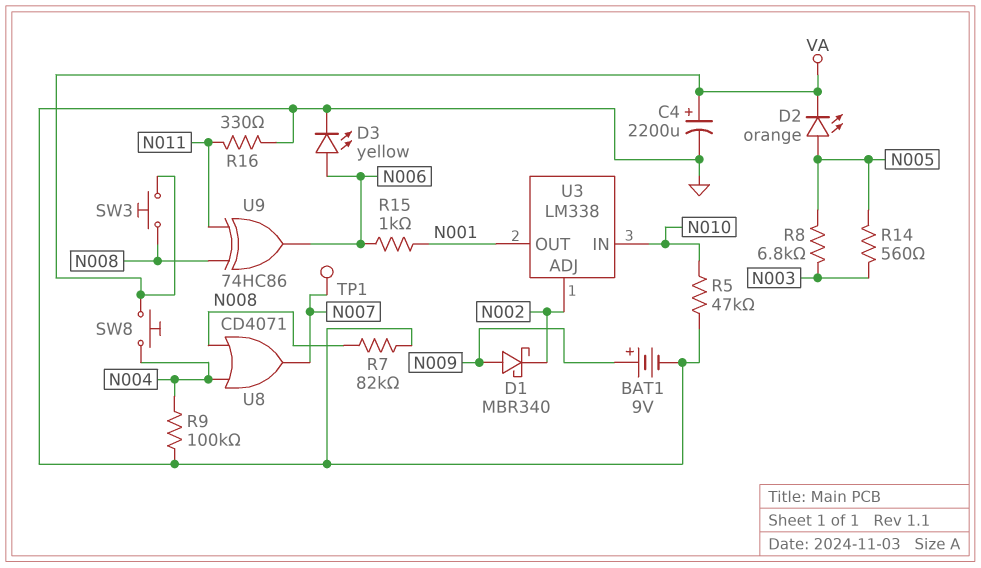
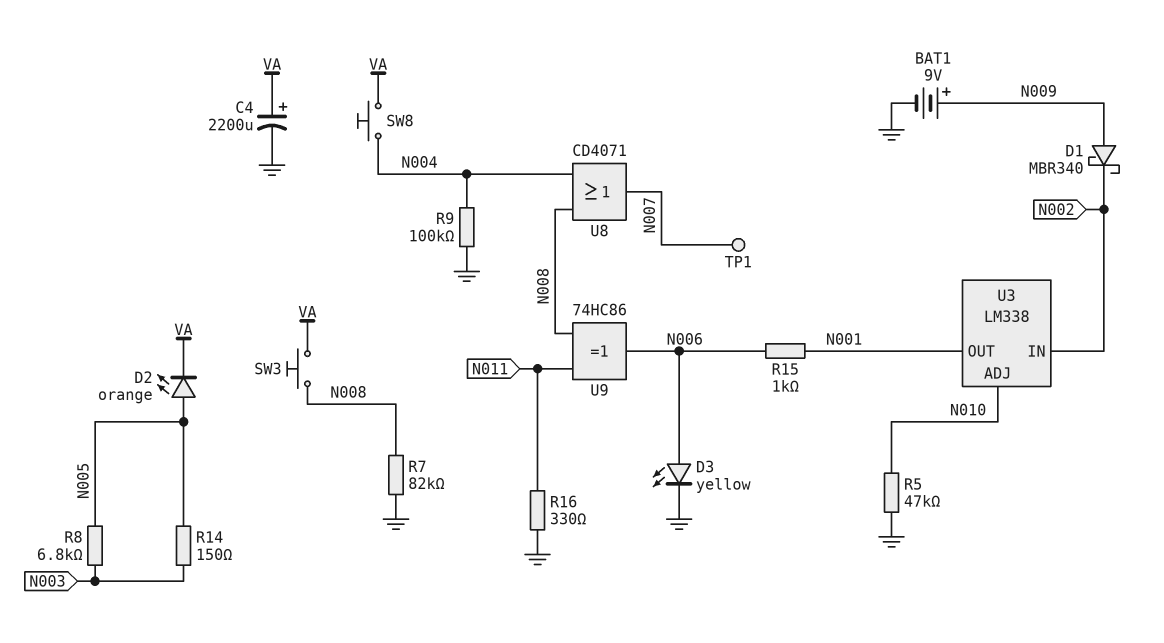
R14: 560 (N003, N005) -> 150 (N003, N005)
U3 pin ADJ: N002 -> N010
U3 pin IN: N010 -> N002

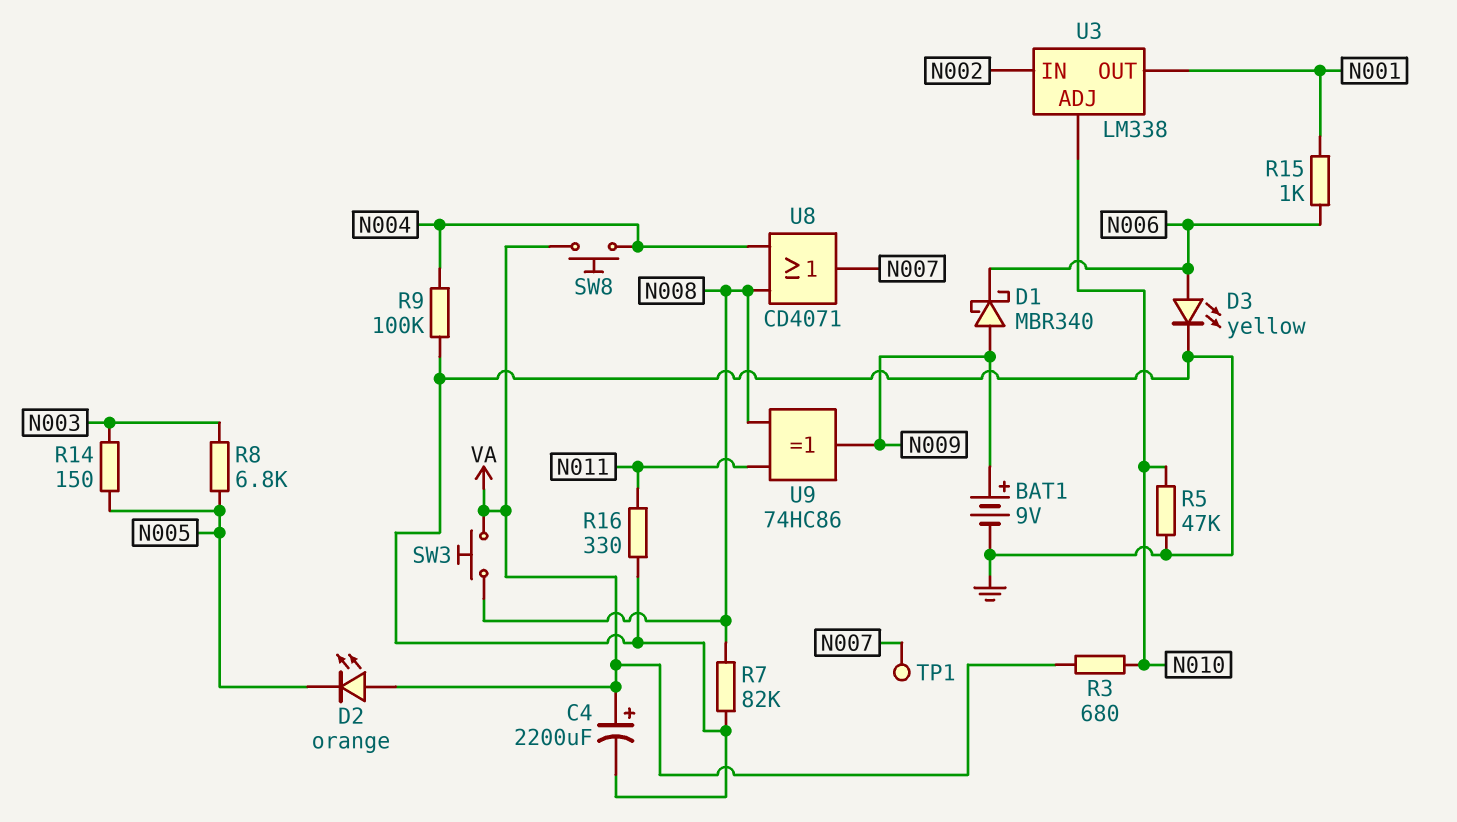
D1: schottky MBR340 (A N009, K N002) -> schottky MBR340 (A N009, K N006)
D2: LED orange (A N005, K VA) -> LED orange (A VA, K N005)
R3: none -> 680 (N010, VA)
U9: XOR 74HC86 (in N008, in N011, out N006) -> XOR 74HC86 (in N008, in N011, out N009)

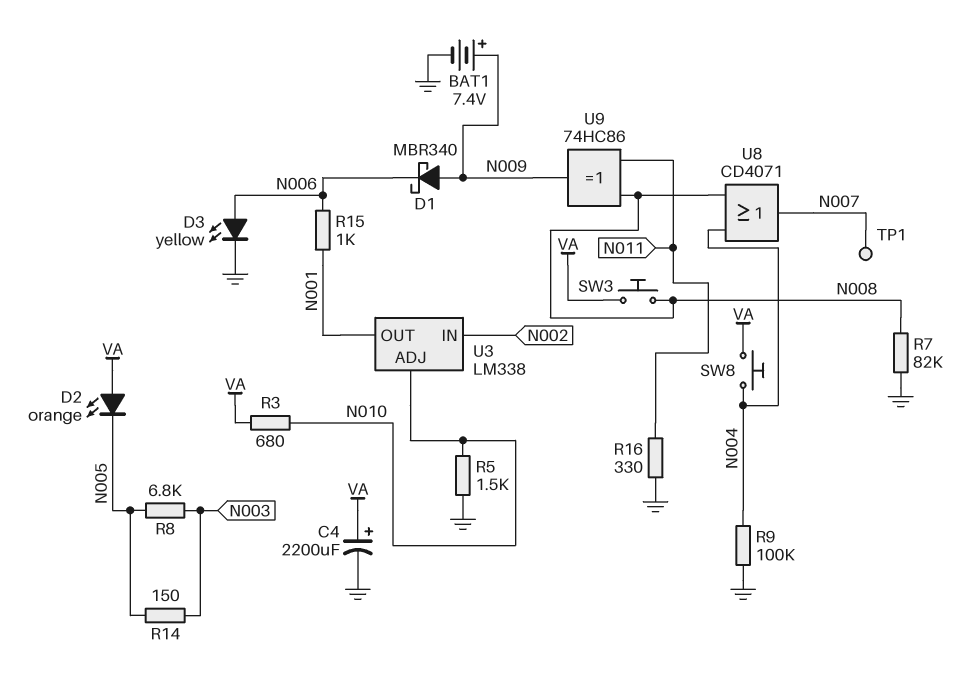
BAT1: 9V (plus N009, minus GND) -> 7.4V (plus N009, minus GND)
R5: 47k (GND, N010) -> 1.5k (GND, N010)

